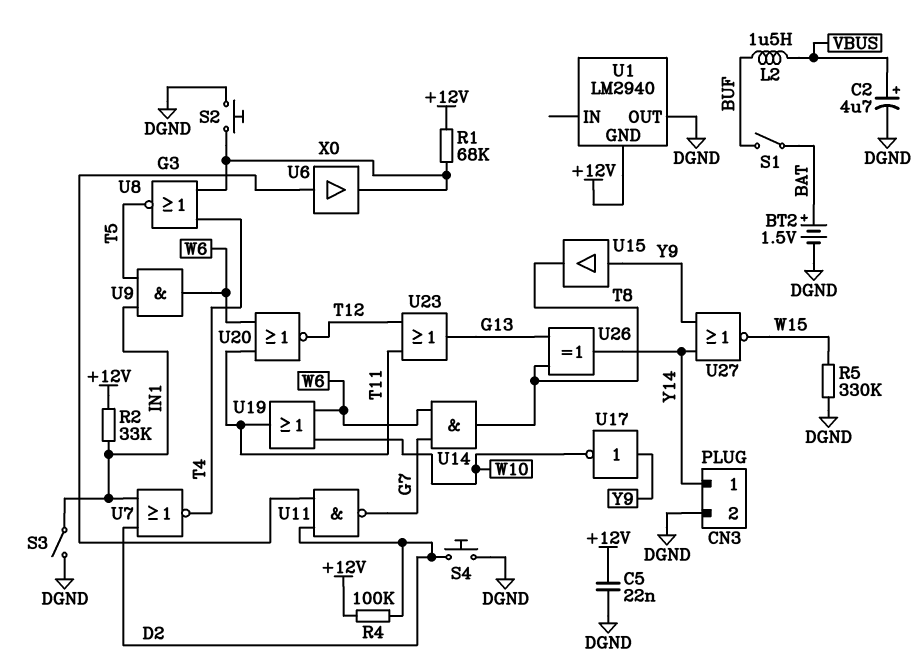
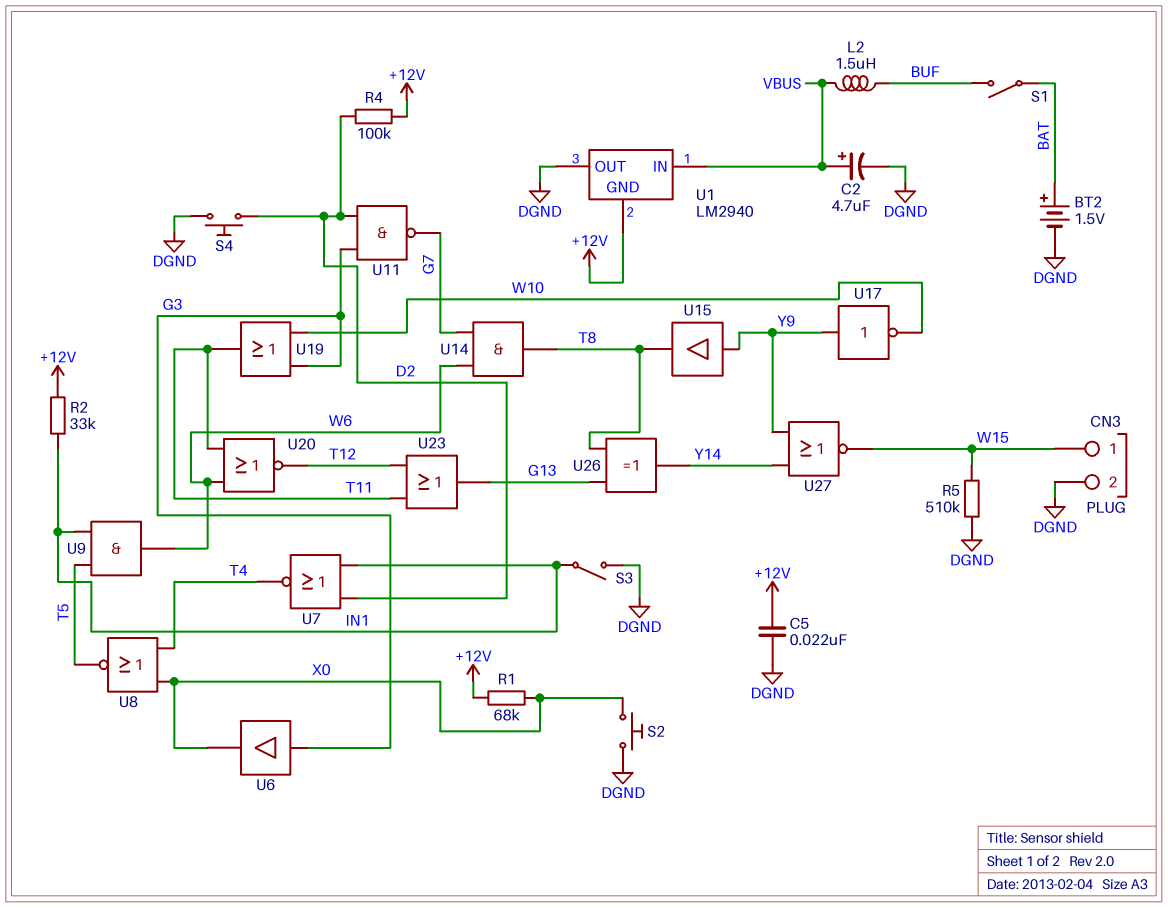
CN3 pin 1: Y14 -> W15
R5: 330k (DGND, W15) -> 510k (DGND, W15)
U1 pin IN: none -> VBUS
U19: OR (in W6, in W10, out T11) -> OR (in G3, in W10, out T11)

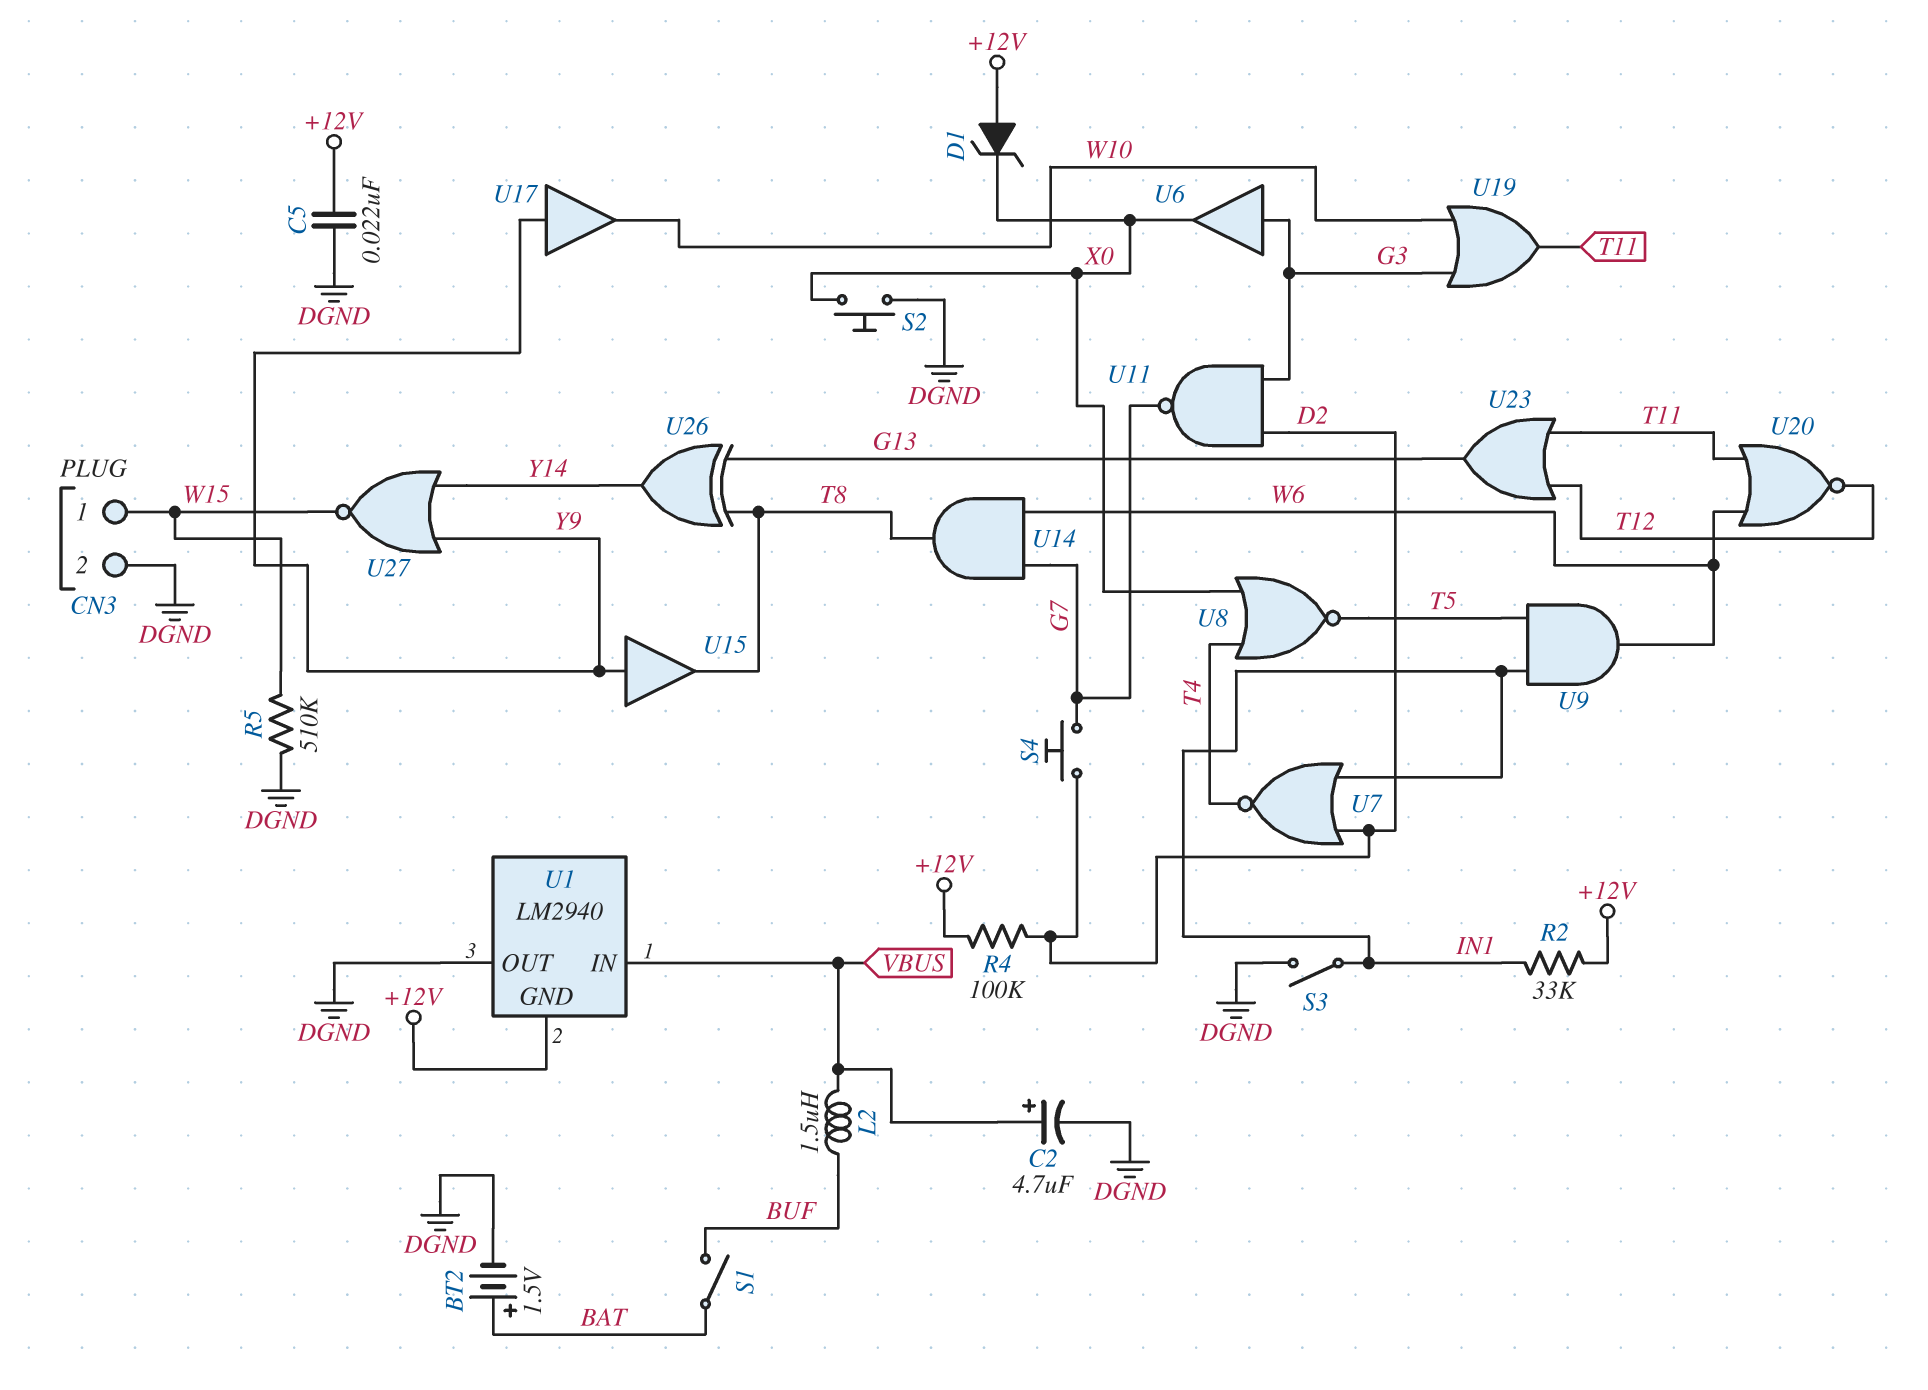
D1: none -> zener (A +12V, K X0)
R1: 68k (+12V, X0) -> none
S4: button (D2, DGND) -> button (D2, G7)
U17: NOT (in Y9, out W10) -> buffer (in Y9, out W10)

